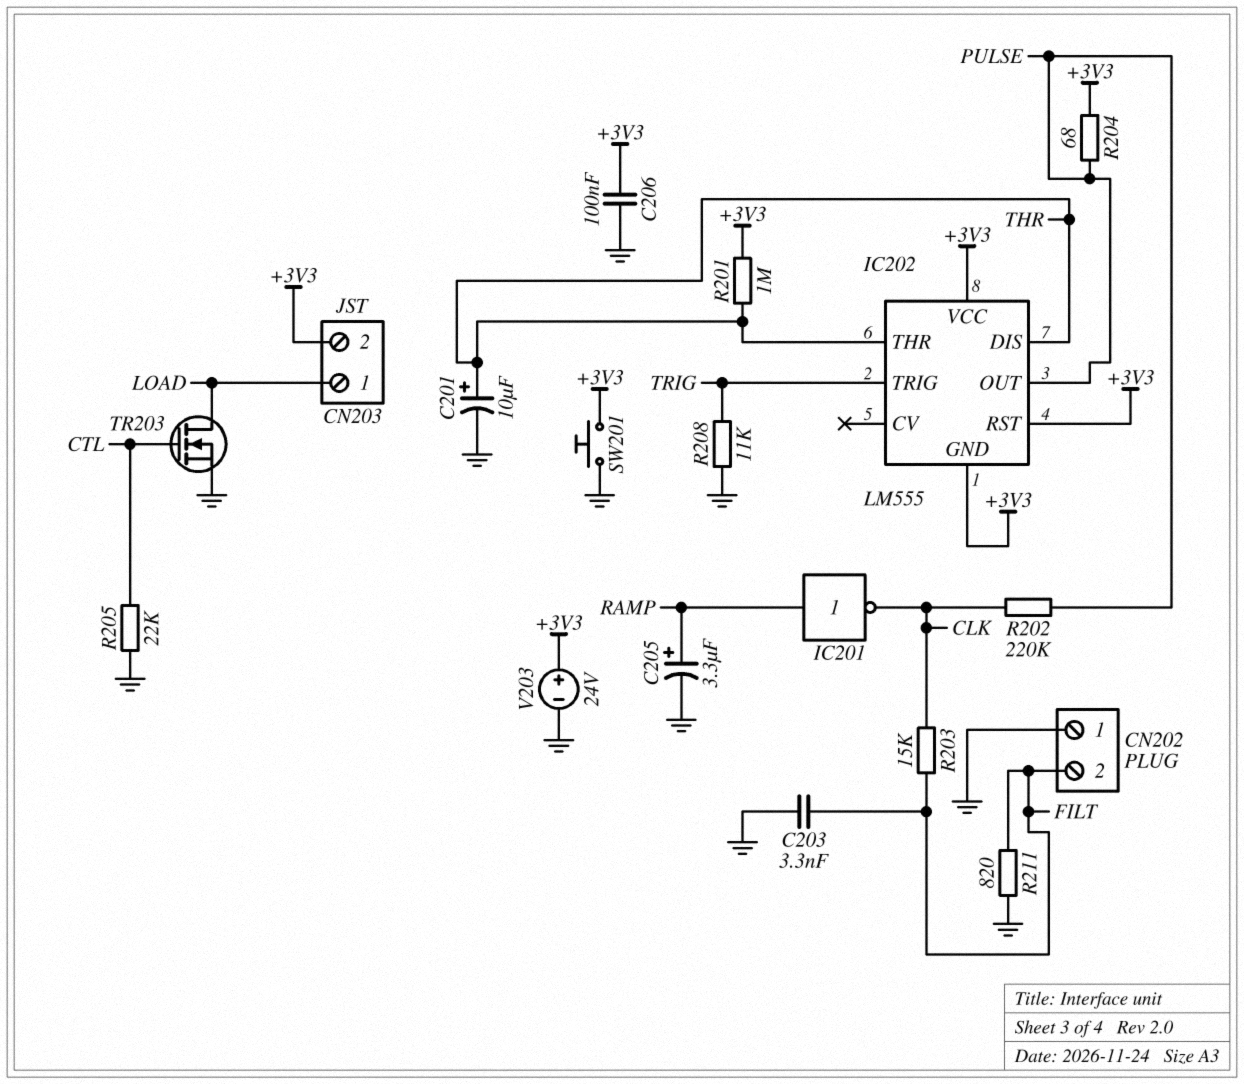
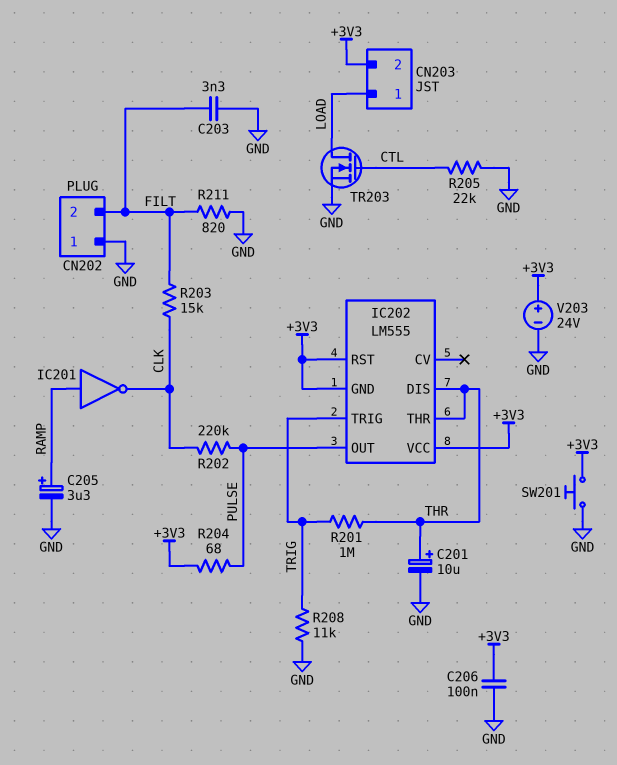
R201: 1M (+3V3, THR) -> 1M (THR, TRIG)

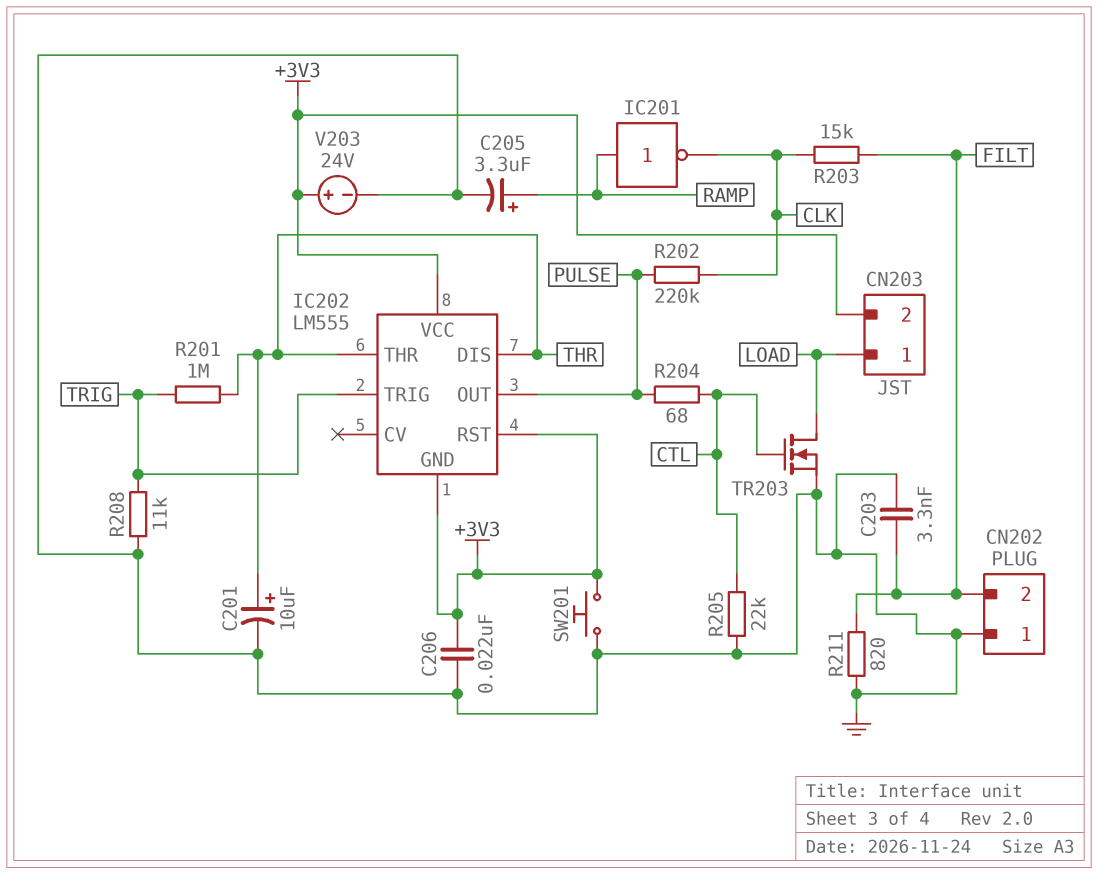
C206: 100nF (+3V3, GND) -> 22nF (+3V3, GND)
R204: 68 (+3V3, PULSE) -> 68 (CTL, PULSE)

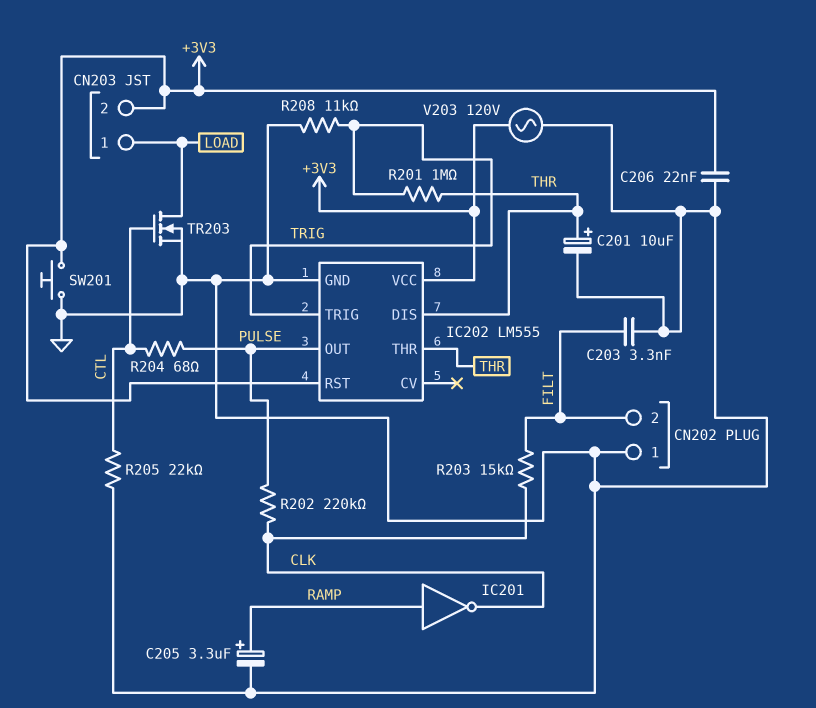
IC202 pin GND: +3V3 -> GND
R211: 820 (FILT, GND) -> none
V203: 24V (plus +3V3, minus GND) -> AC 120V (+3V3, GND)

